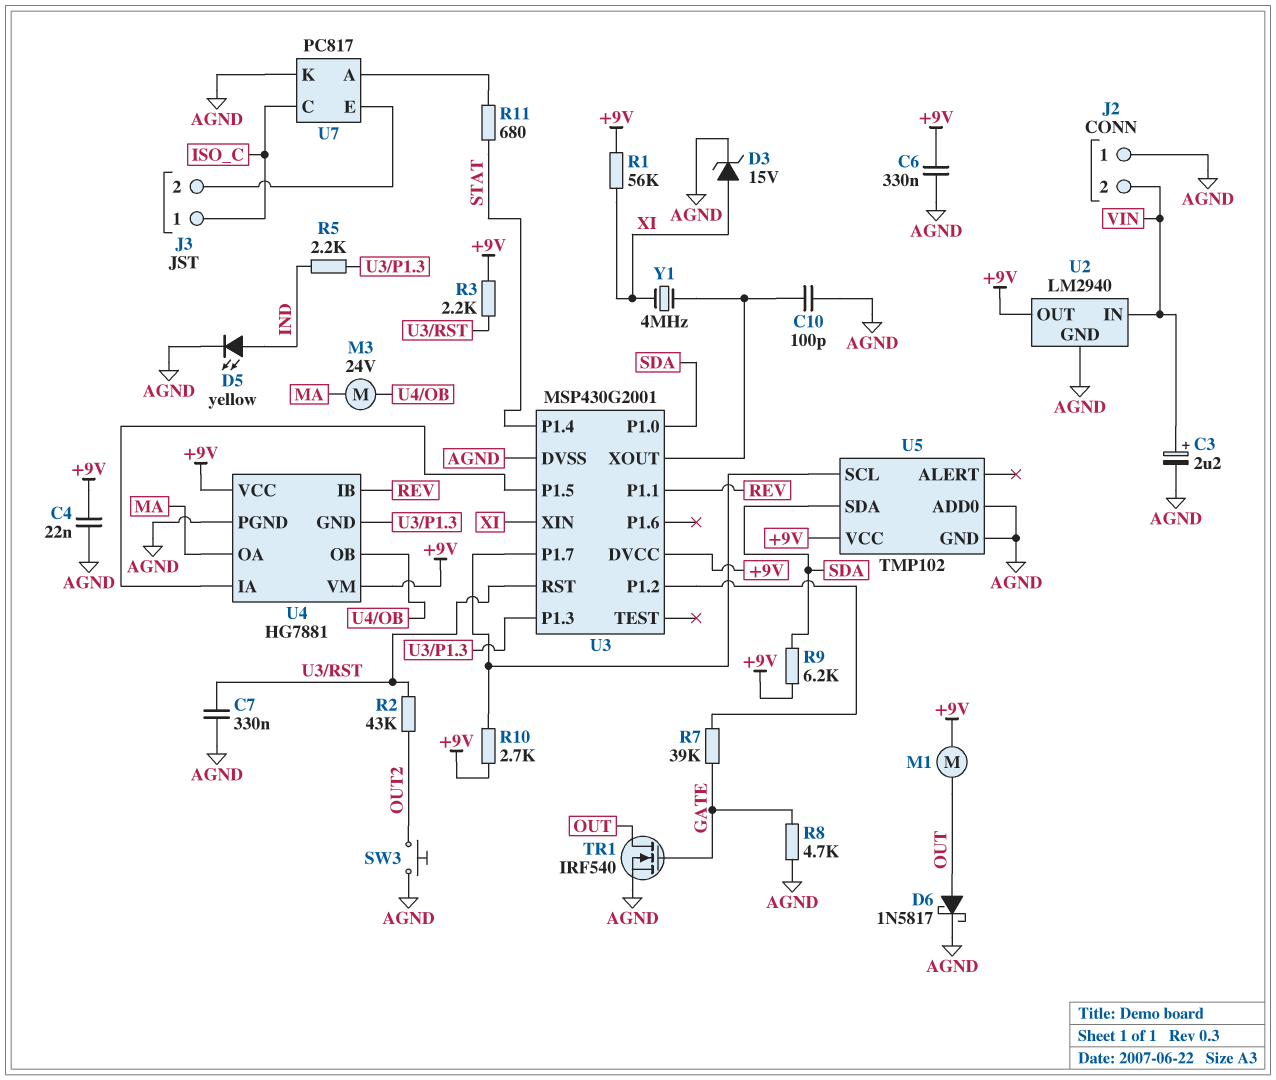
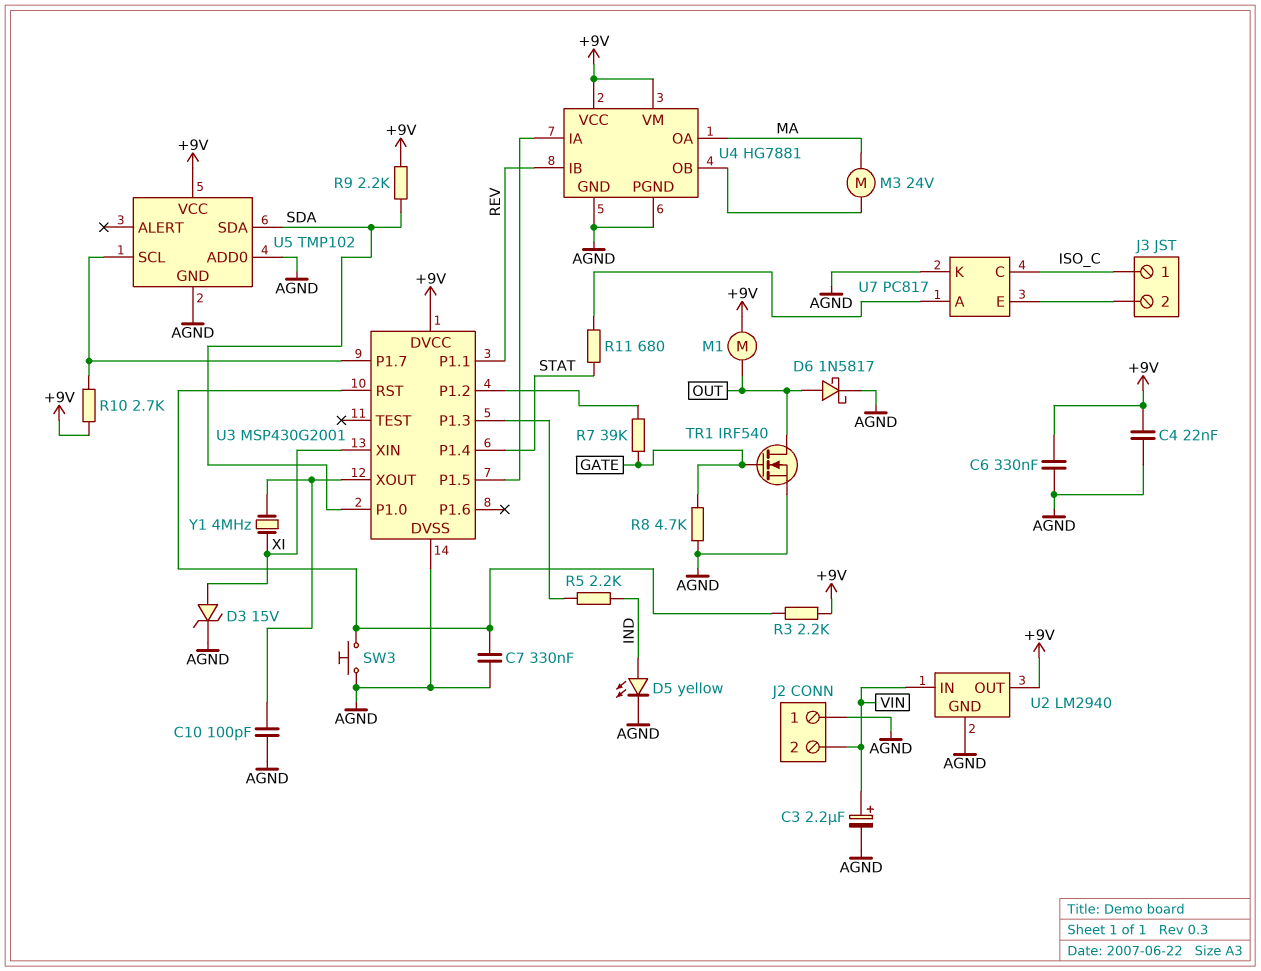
R1: 56k (+9V, XI) -> none
R2: 43k (OUT2, U3/RST) -> none
R9: 6.2k (+9V, SDA) -> 2.2k (+9V, SDA)
SW3: button (AGND, OUT2) -> button (AGND, U3/RST)
U4 pin GND: U3/P1.3 -> AGND

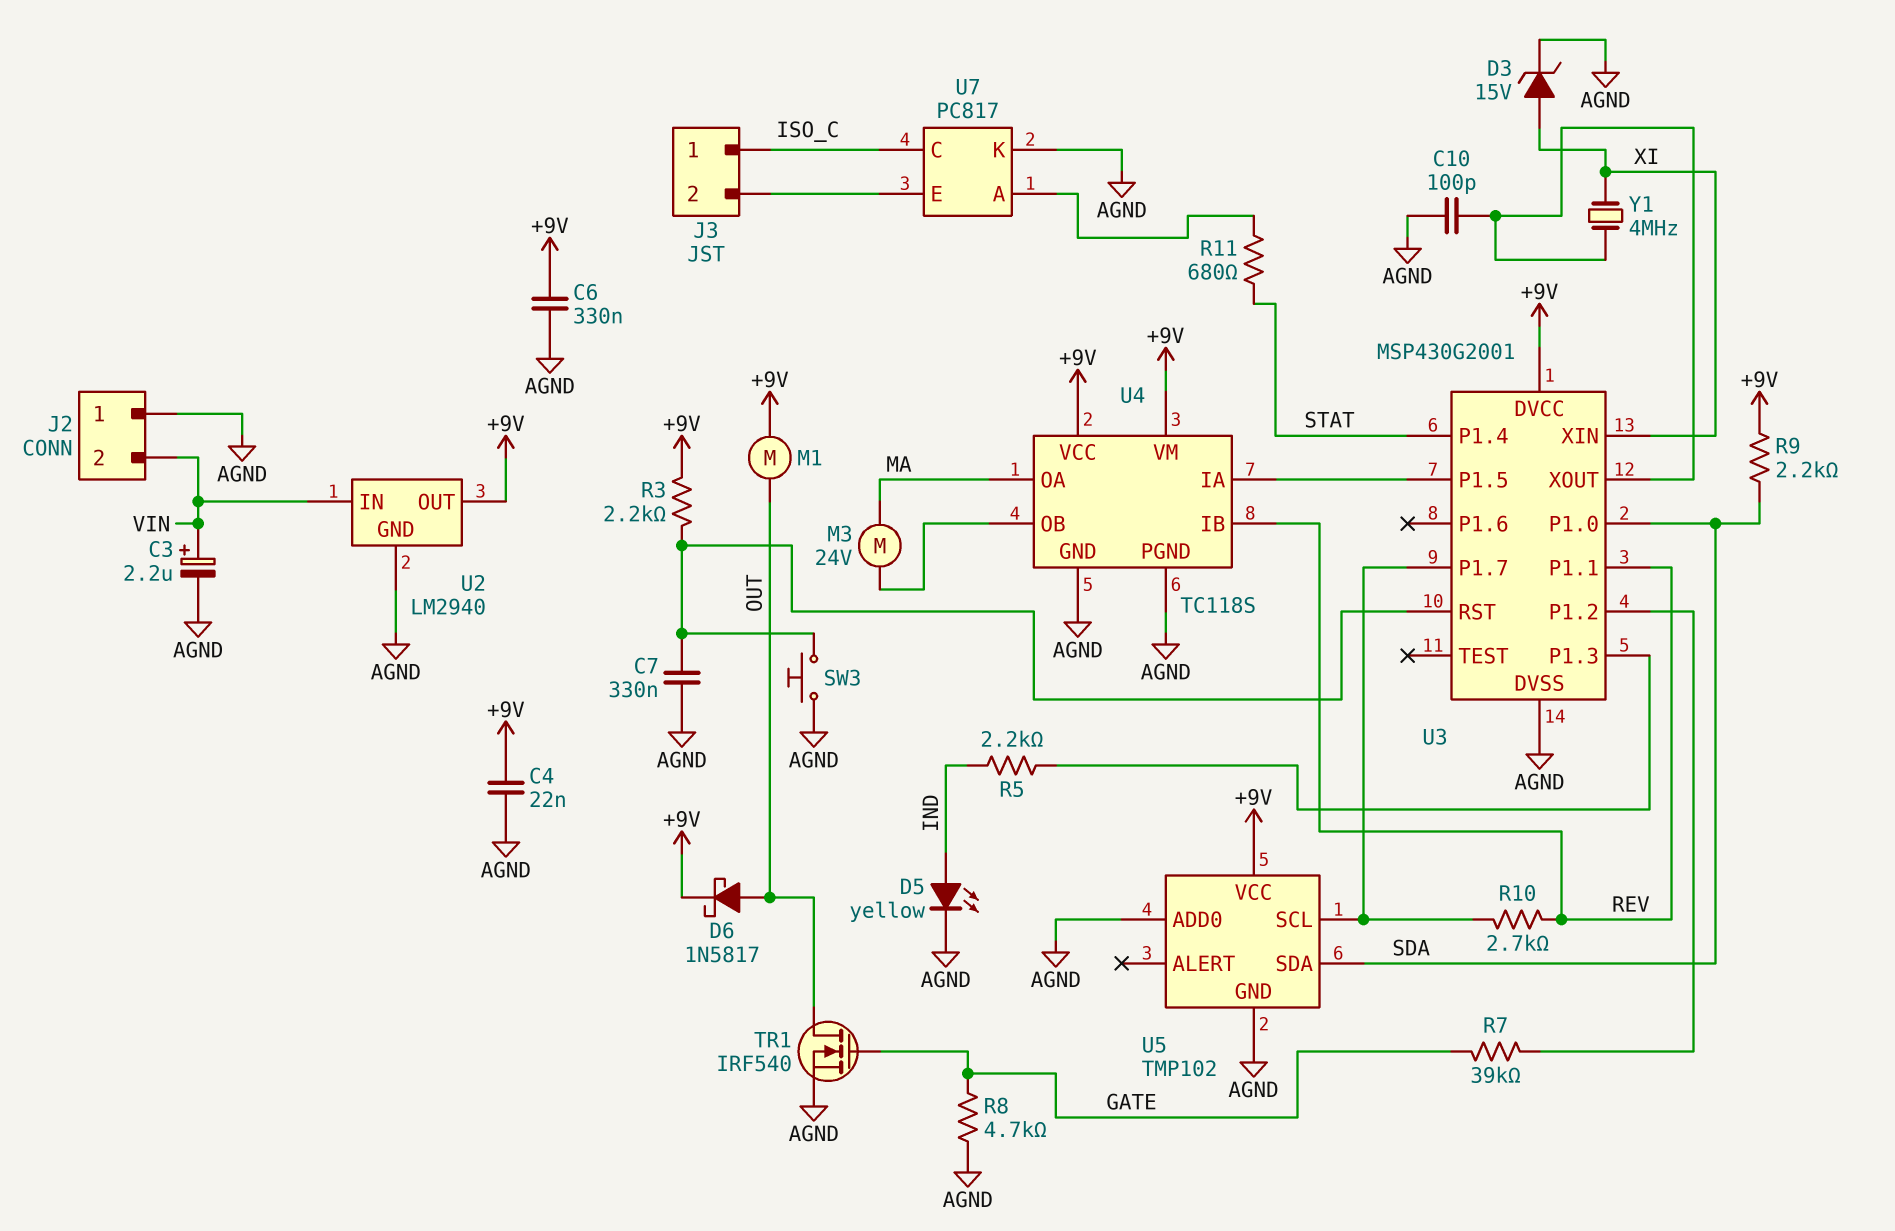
D6: schottky 1N5817 (A OUT, K AGND) -> schottky 1N5817 (A OUT, K +9V)
R10: 2.7k (+9V, U3/P1.7) -> 2.7k (REV, U3/P1.7)
U4: HG7881 -> TC118S

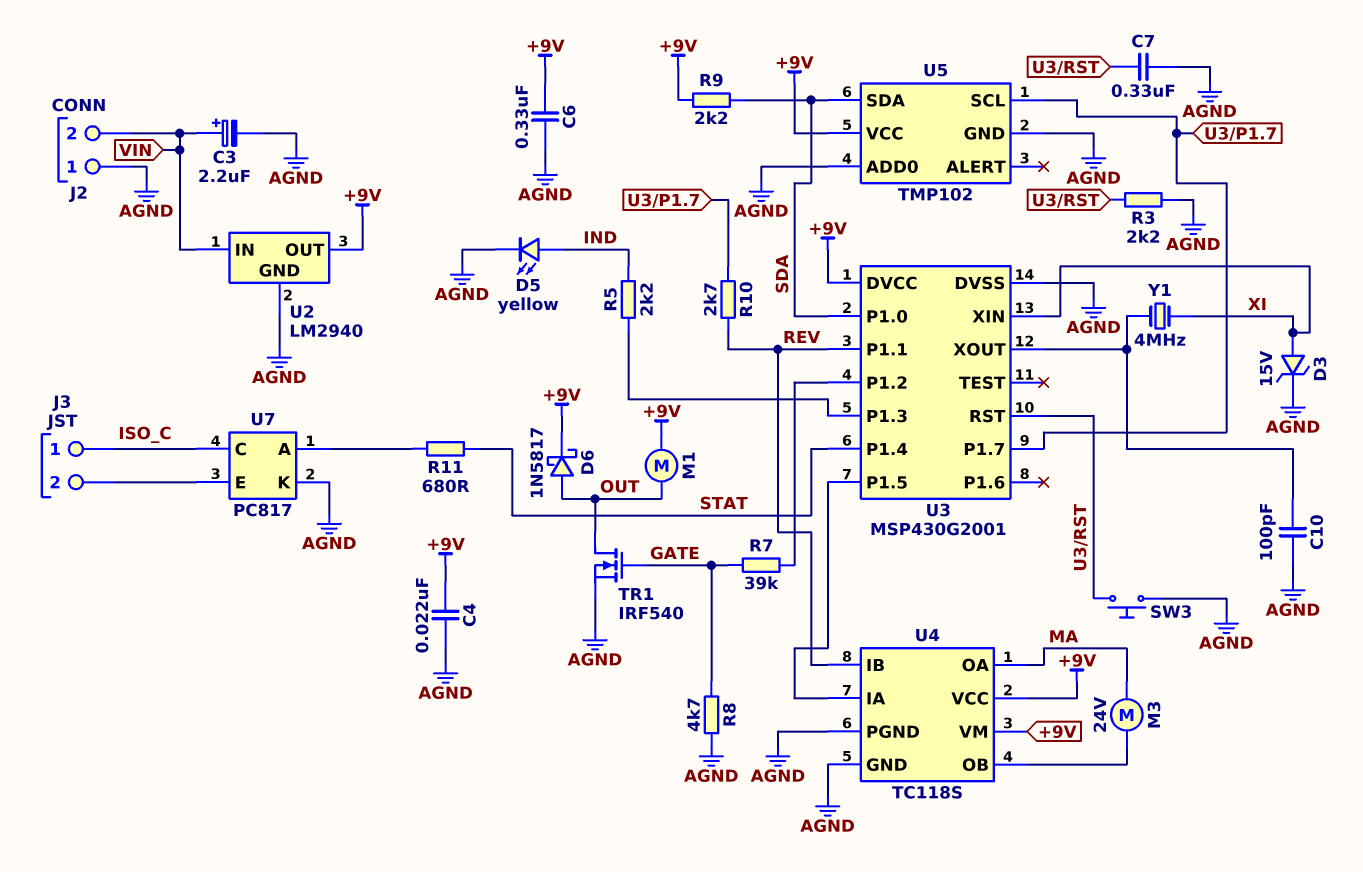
R3: 2.2k (+9V, U3/RST) -> 2.2k (AGND, U3/RST)

